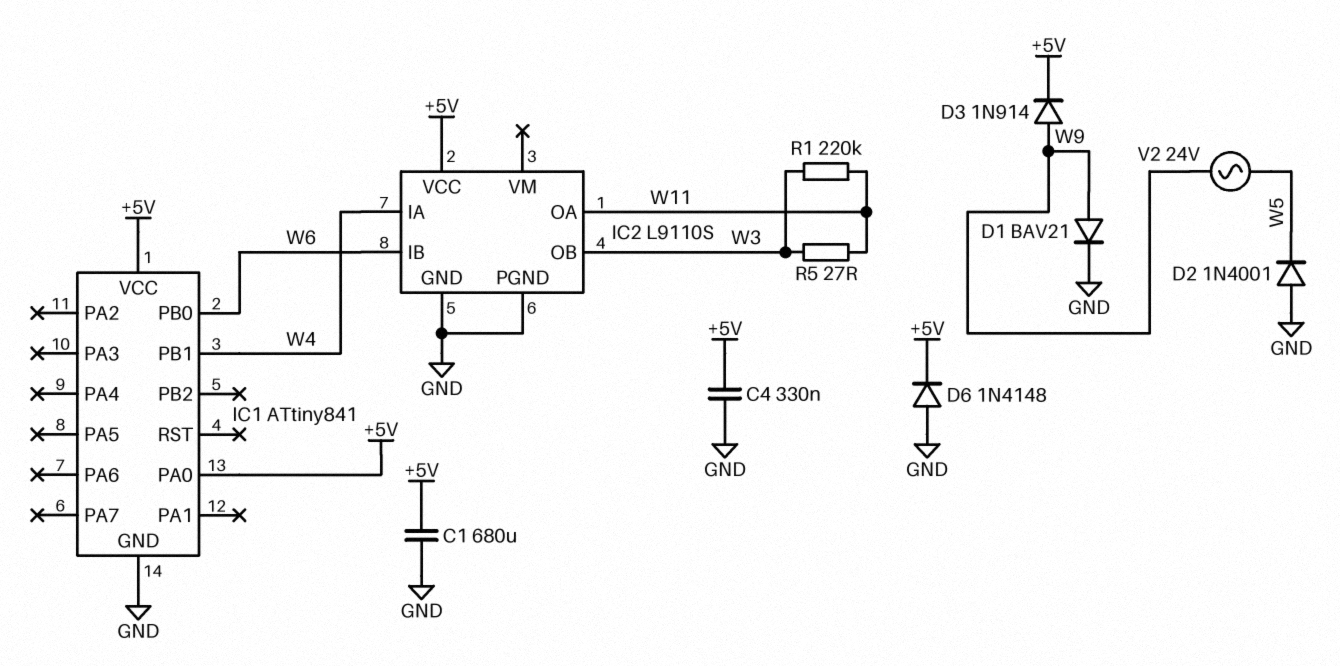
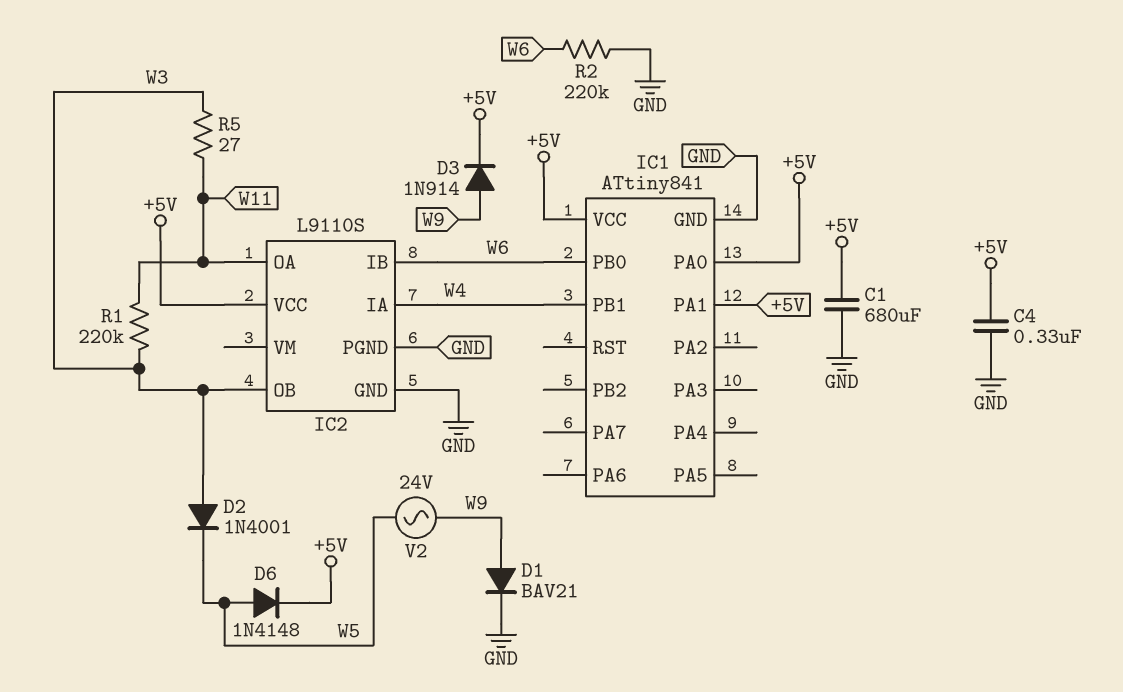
D2: diode 1N4001 (A GND, K W5) -> diode 1N4001 (A W3, K W5)
D6: diode 1N4148 (A GND, K +5V) -> diode 1N4148 (A W5, K +5V)
IC1 pin PA1: none -> +5V
R2: none -> 220k (GND, W6)

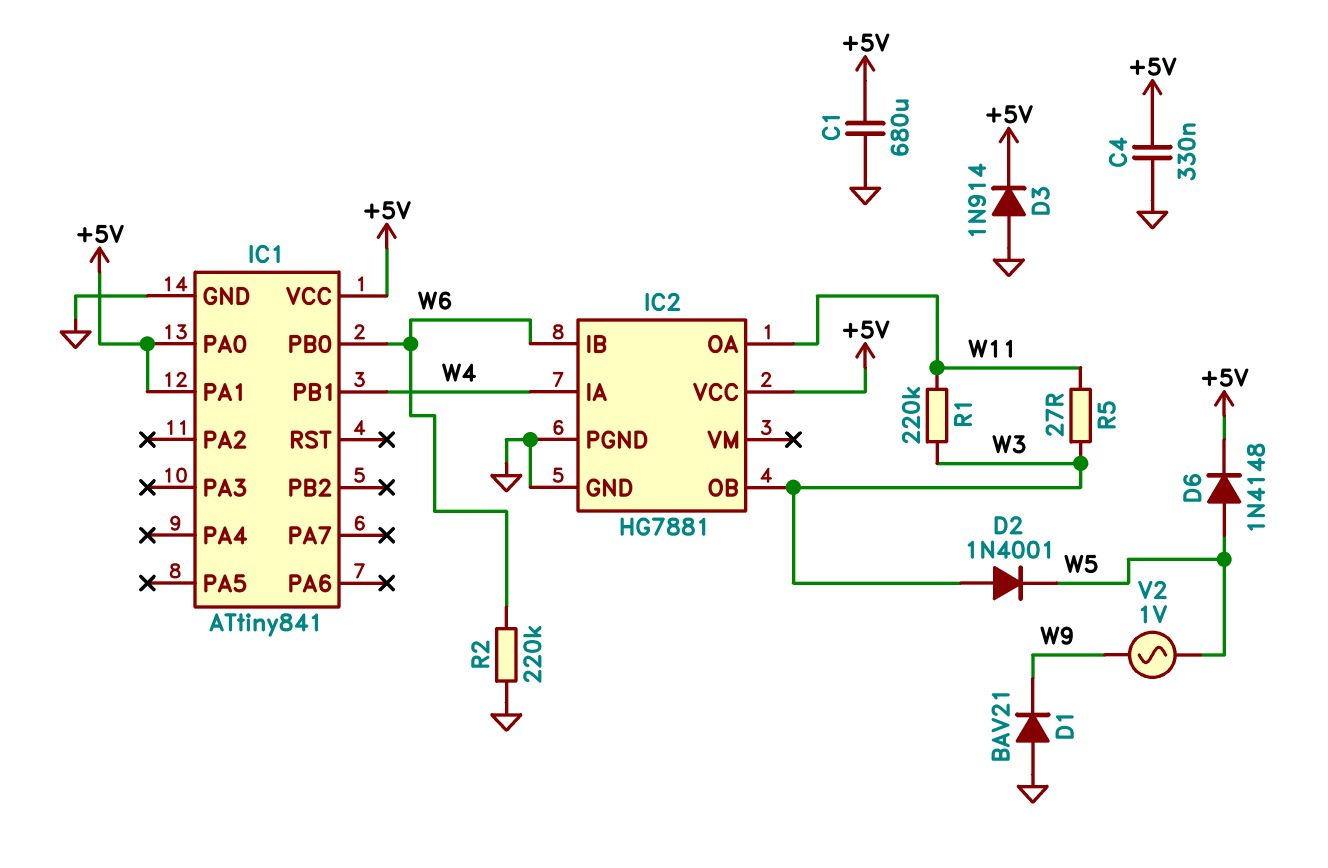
D1: diode BAV21 (A W9, K GND) -> diode BAV21 (A GND, K W9)
D3: diode 1N914 (A W9, K +5V) -> diode 1N914 (A GND, K +5V)
IC2: L9110S -> HG7881
V2: AC 24V (W5, W9) -> AC 1V (W5, W9)

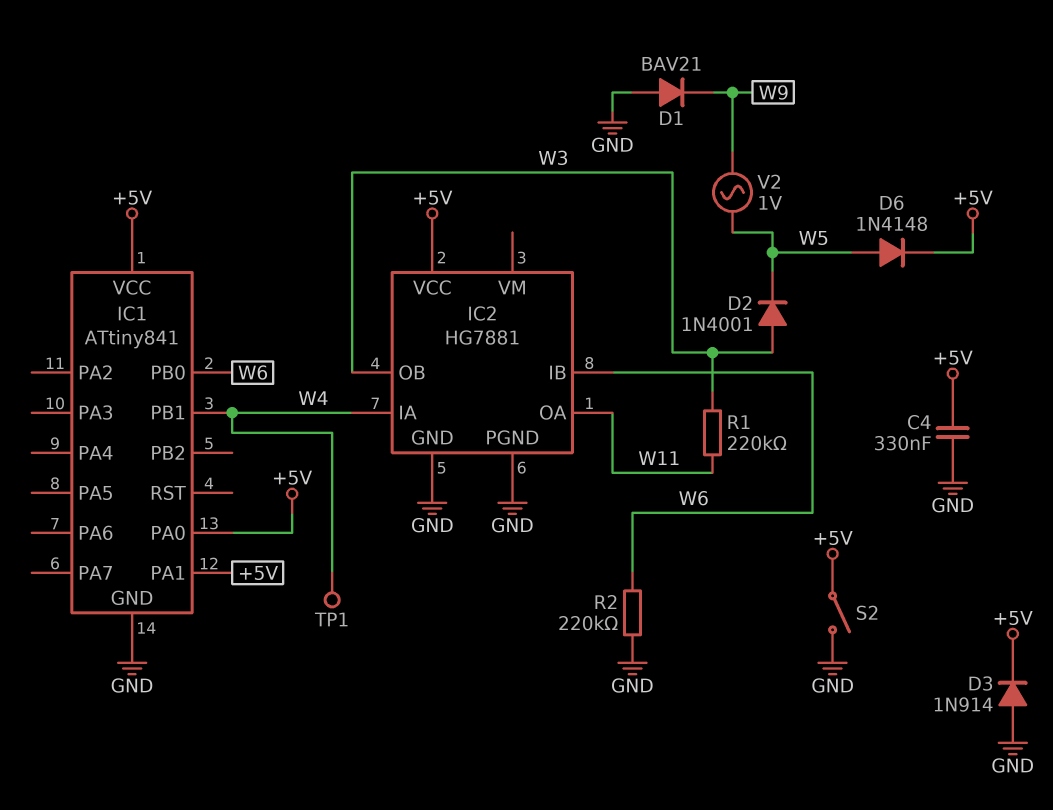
C1: 680uF (+5V, GND) -> none
R5: 27 (W3, W11) -> none
S2: none -> switch (+5V, GND)
TP1: none -> test point (W4)

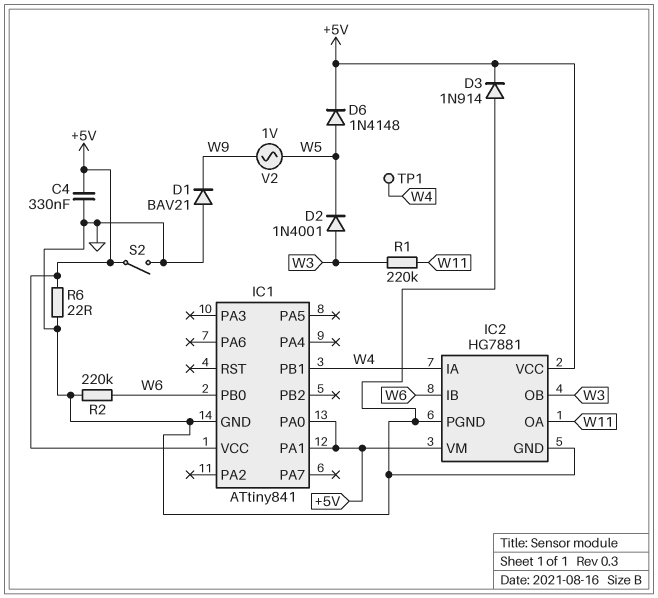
IC2 pin VM: none -> +5V
R6: none -> 22 (+5V, GND)

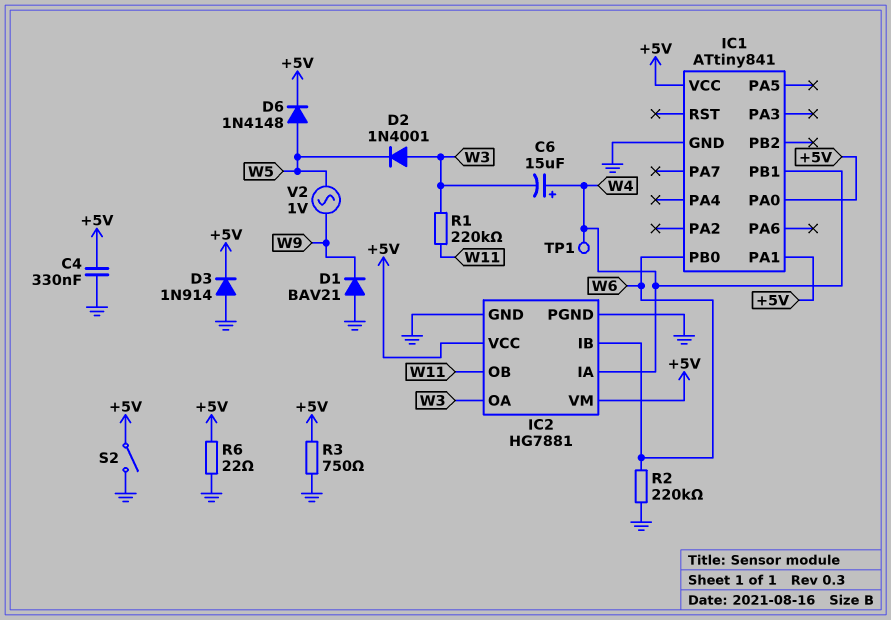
C6: none -> 15uF (plus W4, minus W3)
IC2 pin OA: W11 -> W3
IC2 pin OB: W3 -> W11
R3: none -> 750 (+5V, GND)

